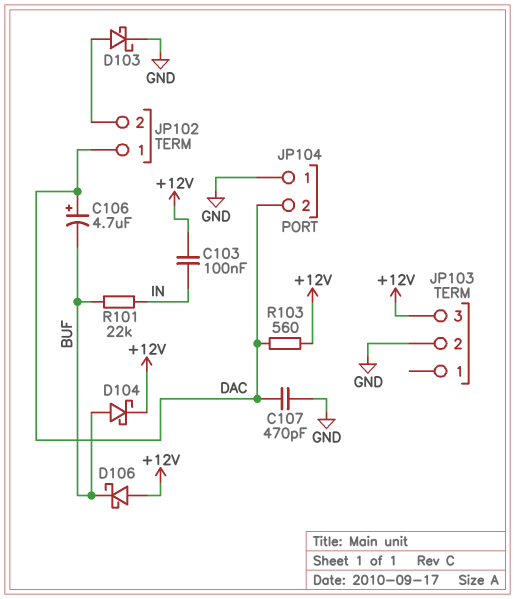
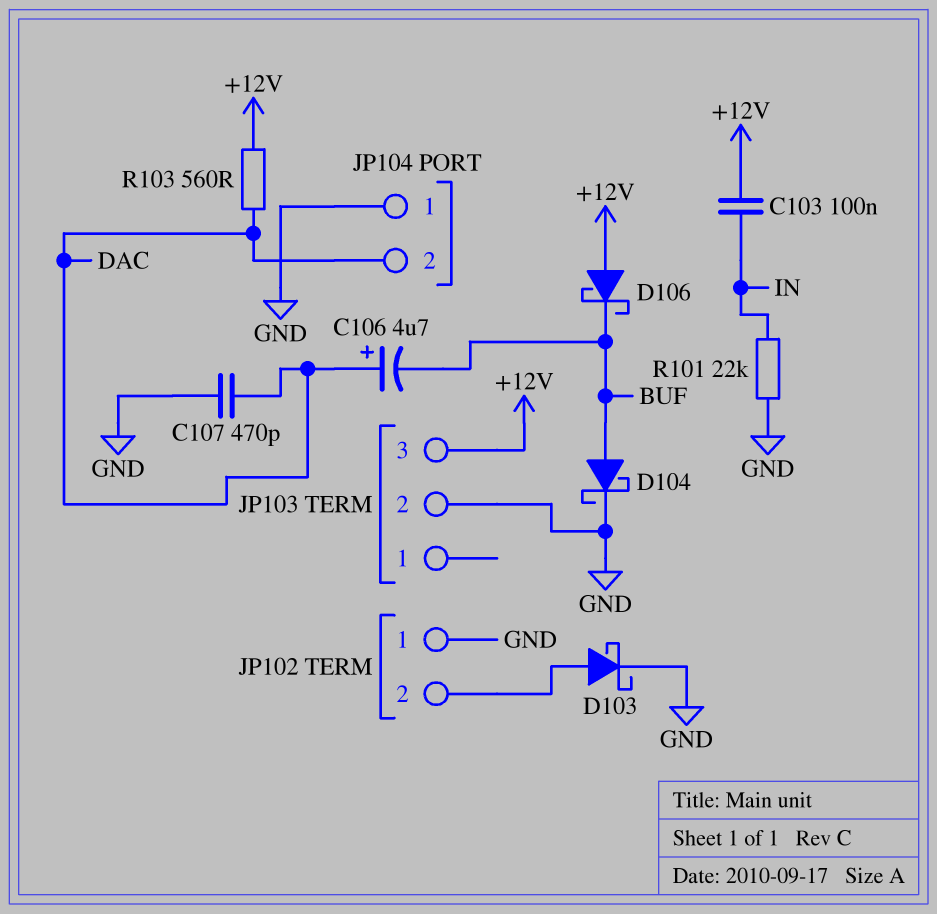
D104: schottky (A BUF, K +12V) -> schottky (A BUF, K GND)
JP102 pin 1: DAC -> GND
R101: 22k (BUF, IN) -> 22k (GND, IN)

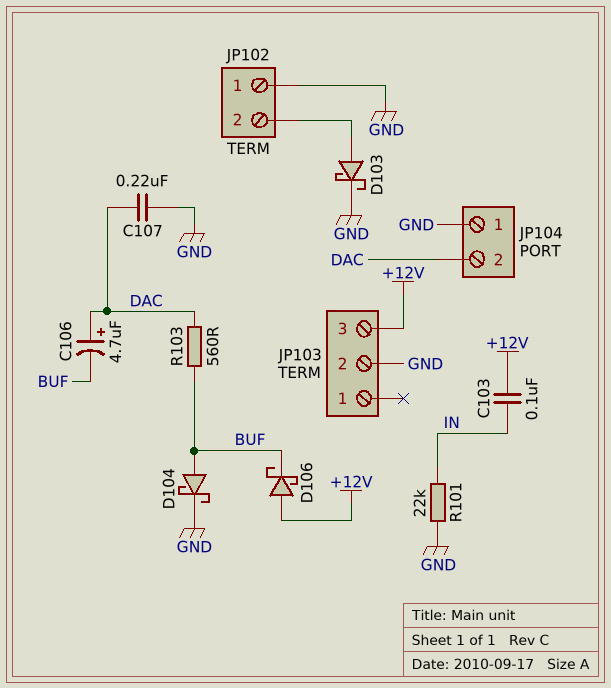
C107: 470pF (DAC, GND) -> 220nF (DAC, GND)
R103: 560 (+12V, DAC) -> 560 (BUF, DAC)

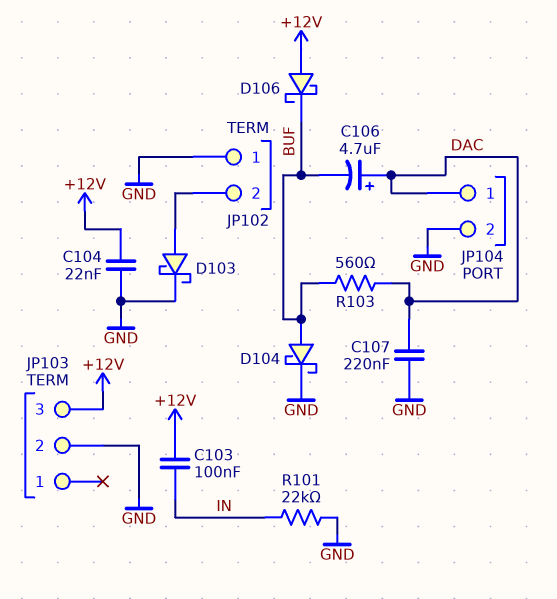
C104: none -> 22nF (+12V, GND)
JP104 pin 1: GND -> DAC
JP104 pin 2: DAC -> GND

